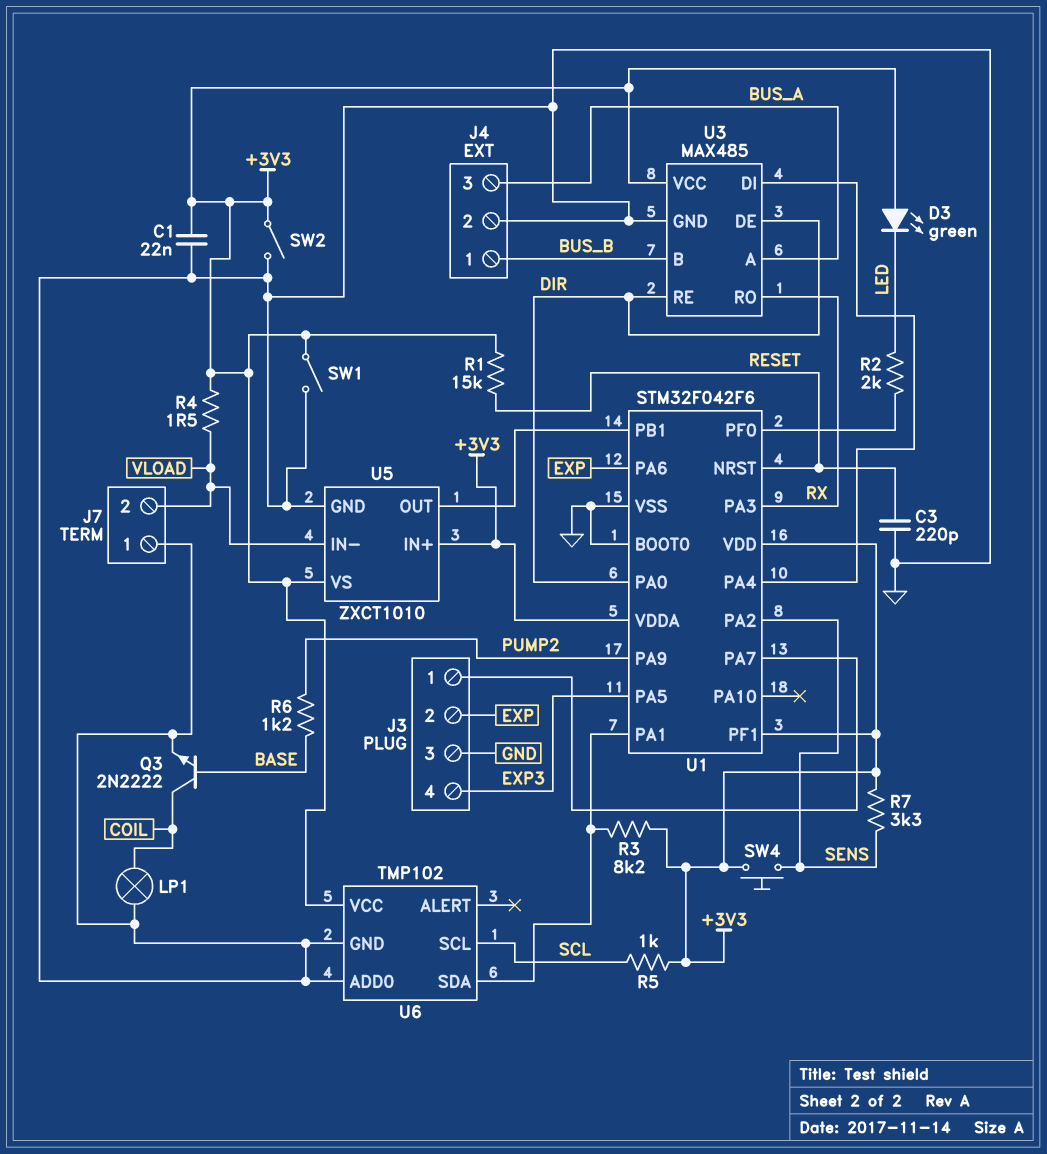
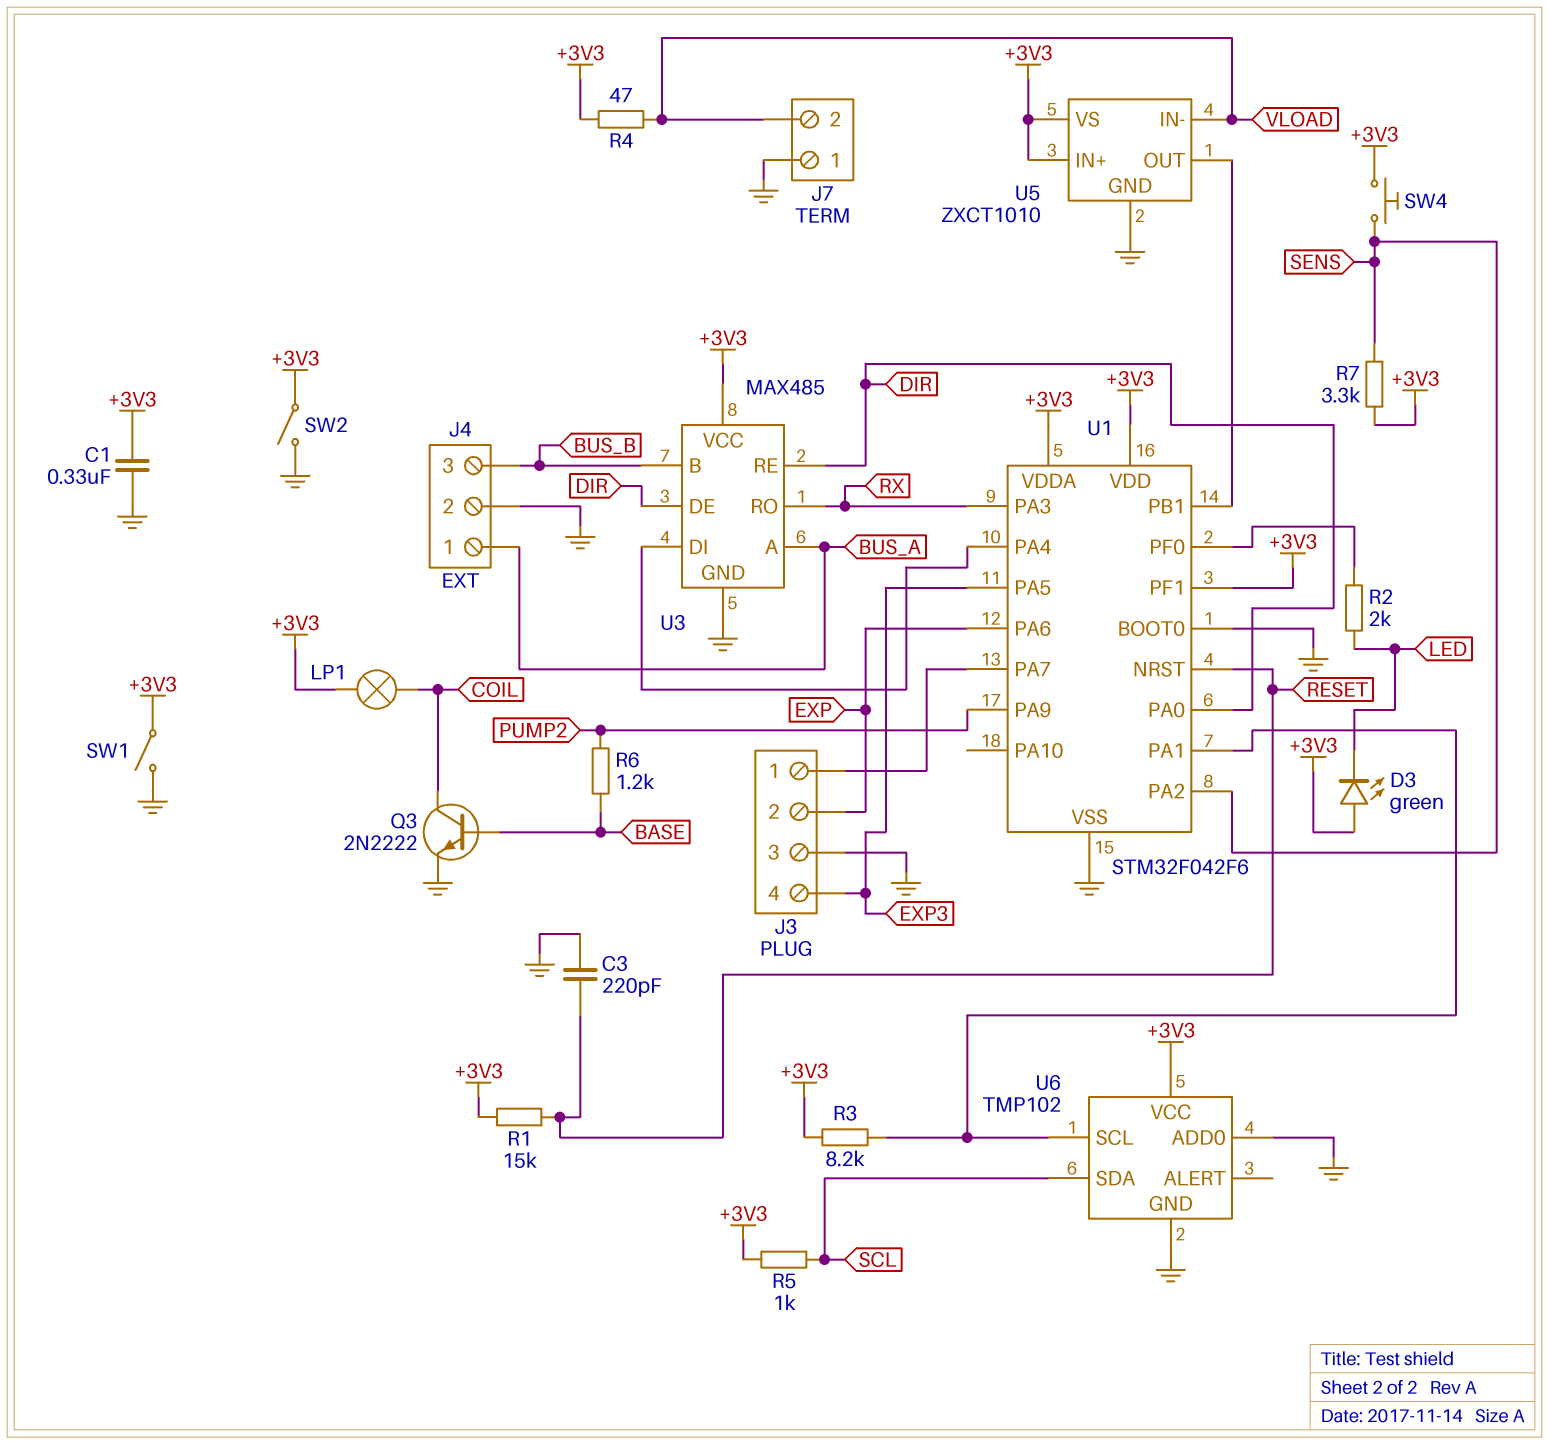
C1: 22nF (+3V3, GND) -> 330nF (+3V3, GND)
J4 pin 1: BUS_B -> BUS_A
J4 pin 3: BUS_A -> BUS_B
LP1: lamp (COIL, GND) -> lamp (+3V3, COIL)
R4: 1.5 (+3V3, VLOAD) -> 47 (+3V3, VLOAD)
U6 pin SCL: SCL -> U1/PA1
U6 pin SDA: U1/PA1 -> SCL

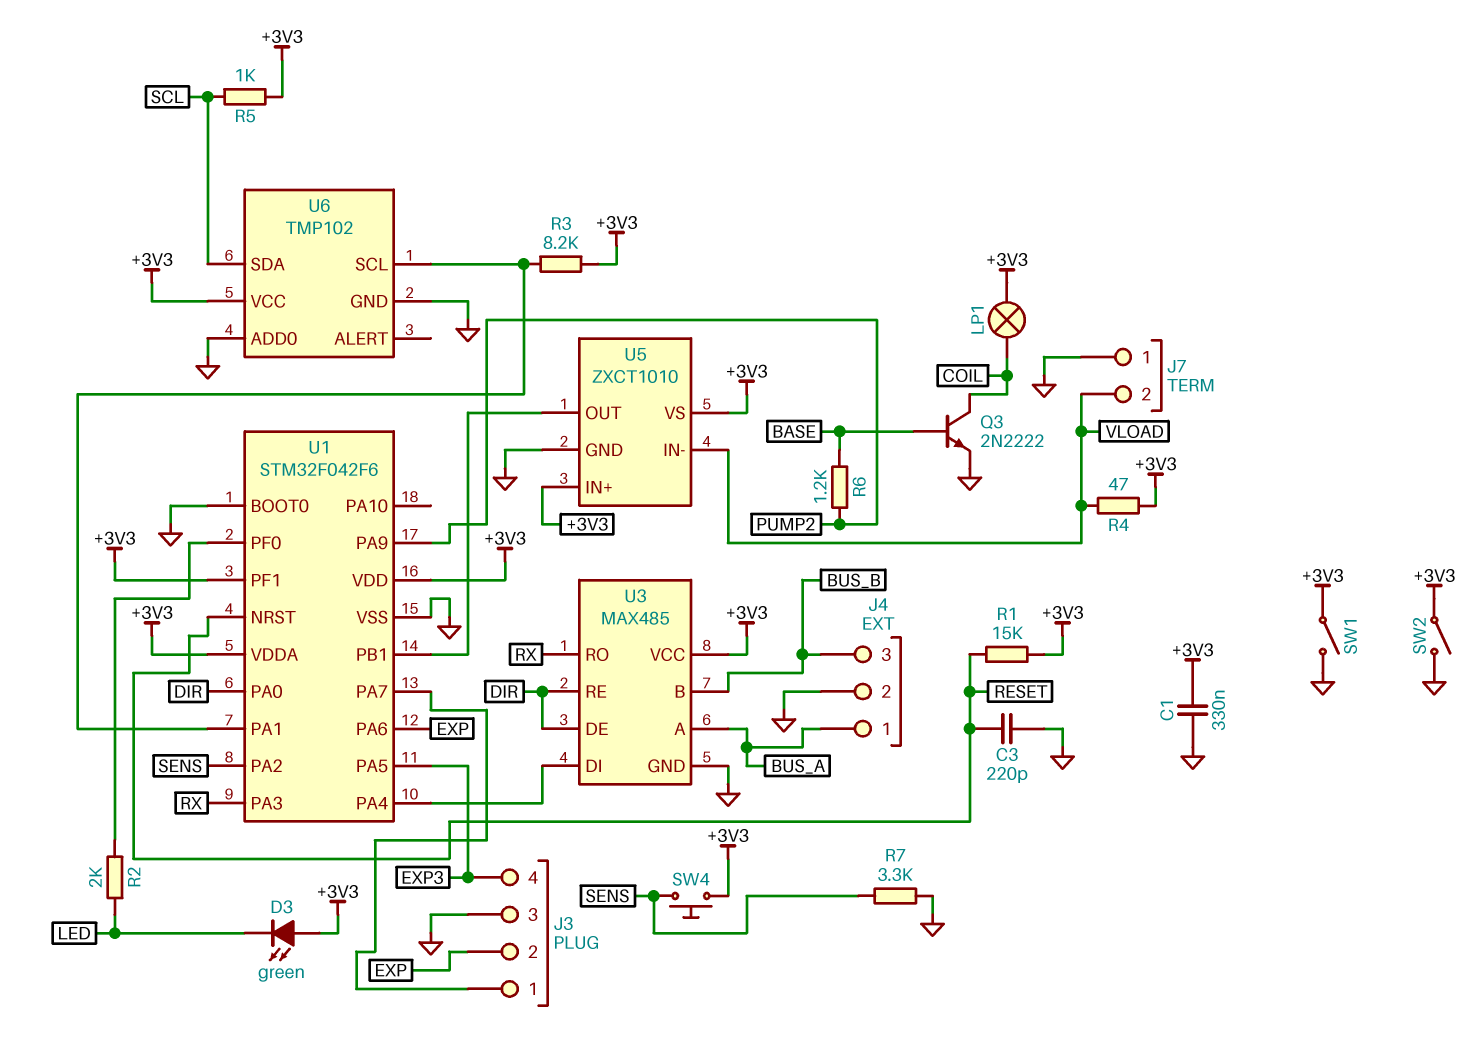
R7: 3.3k (+3V3, SENS) -> 3.3k (GND, SENS)

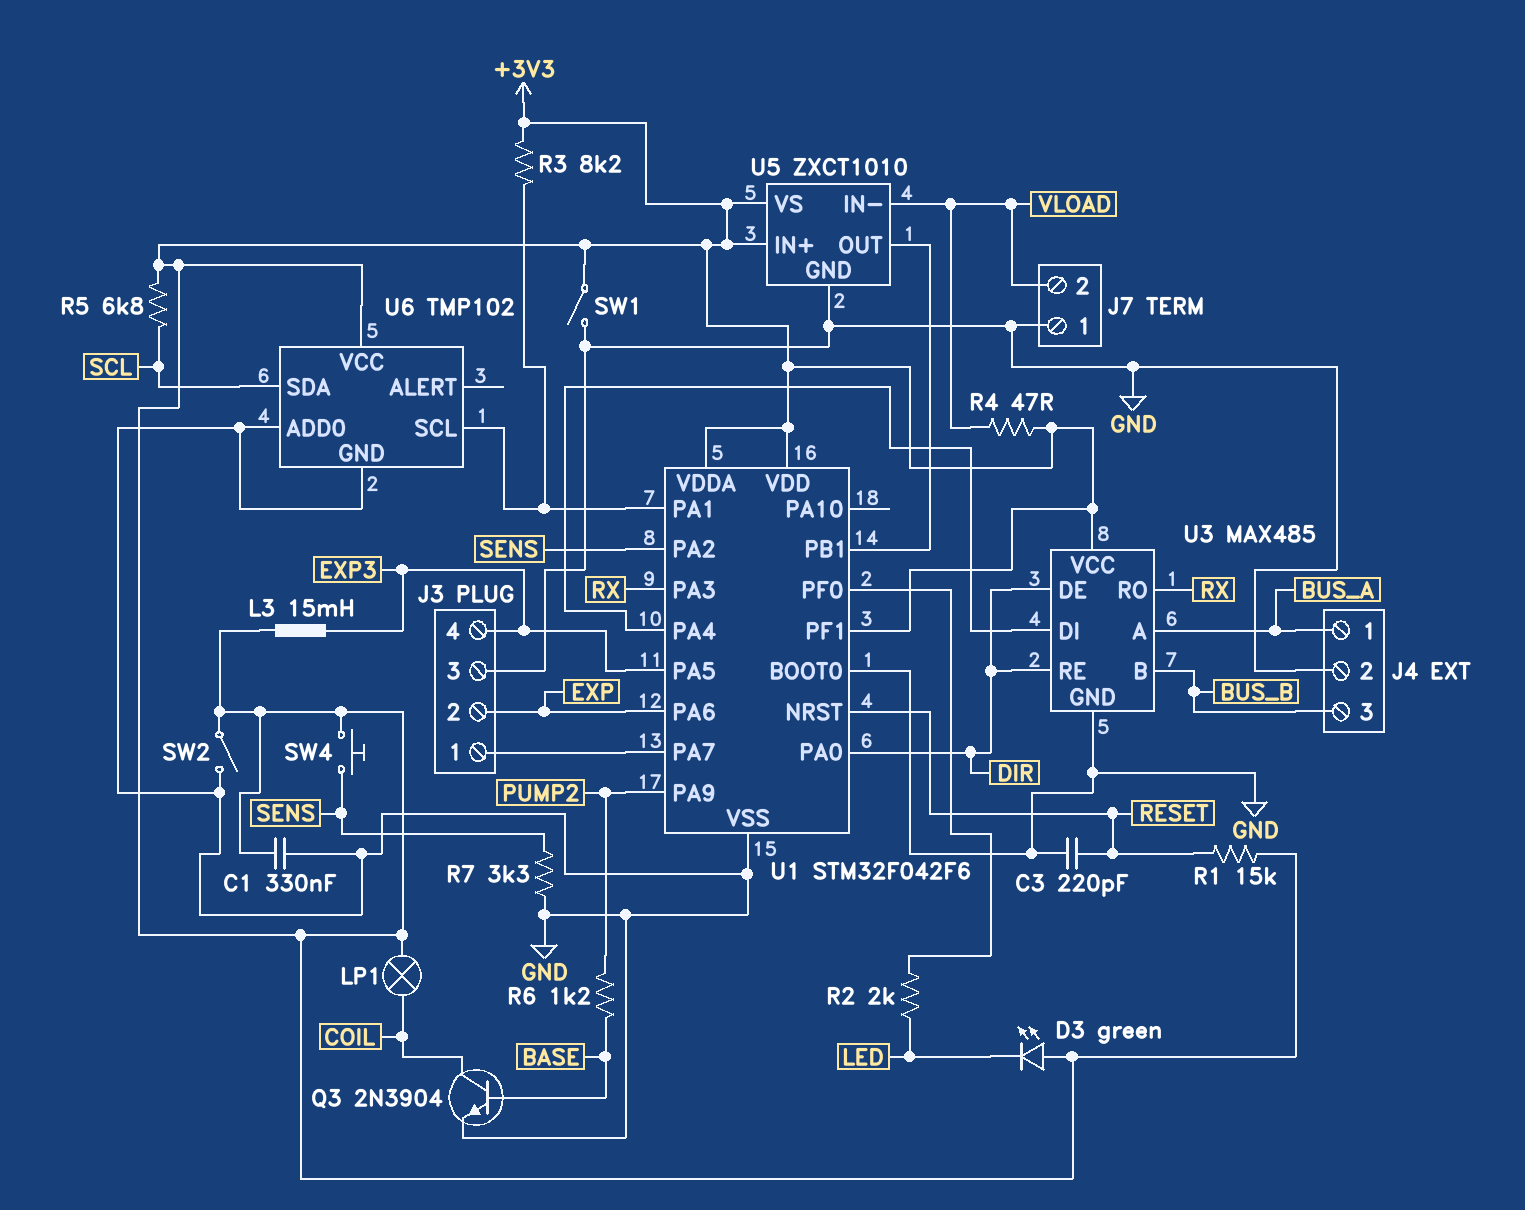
L3: none -> 15mH (+3V3, EXP3)
Q3: NPN 2N2222 (B BASE, C COIL, E GND) -> NPN 2N3904 (B BASE, C COIL, E GND)
R5: 1k (+3V3, SCL) -> 6.8k (+3V3, SCL)

